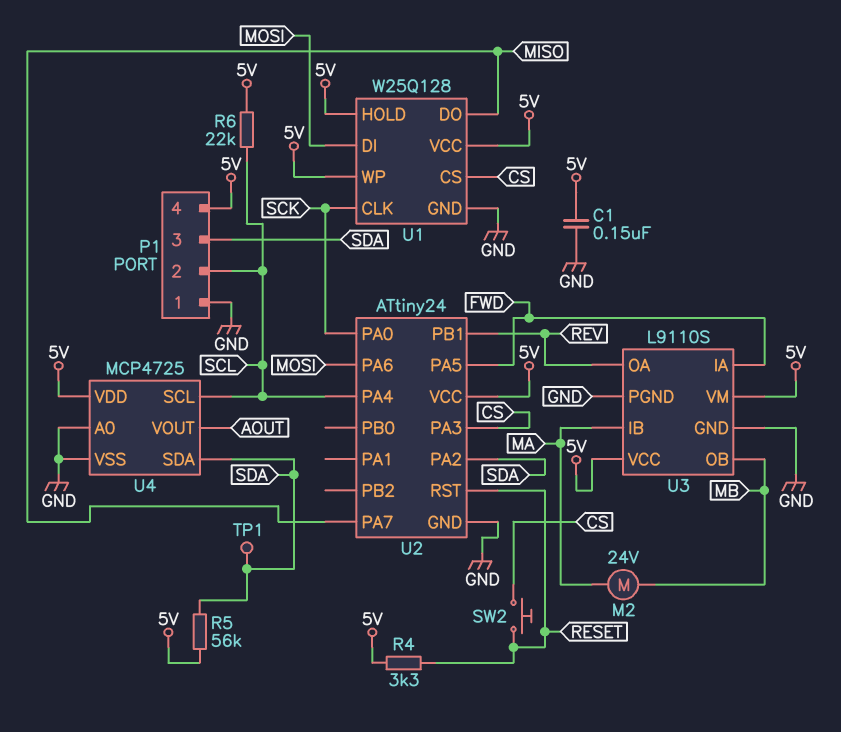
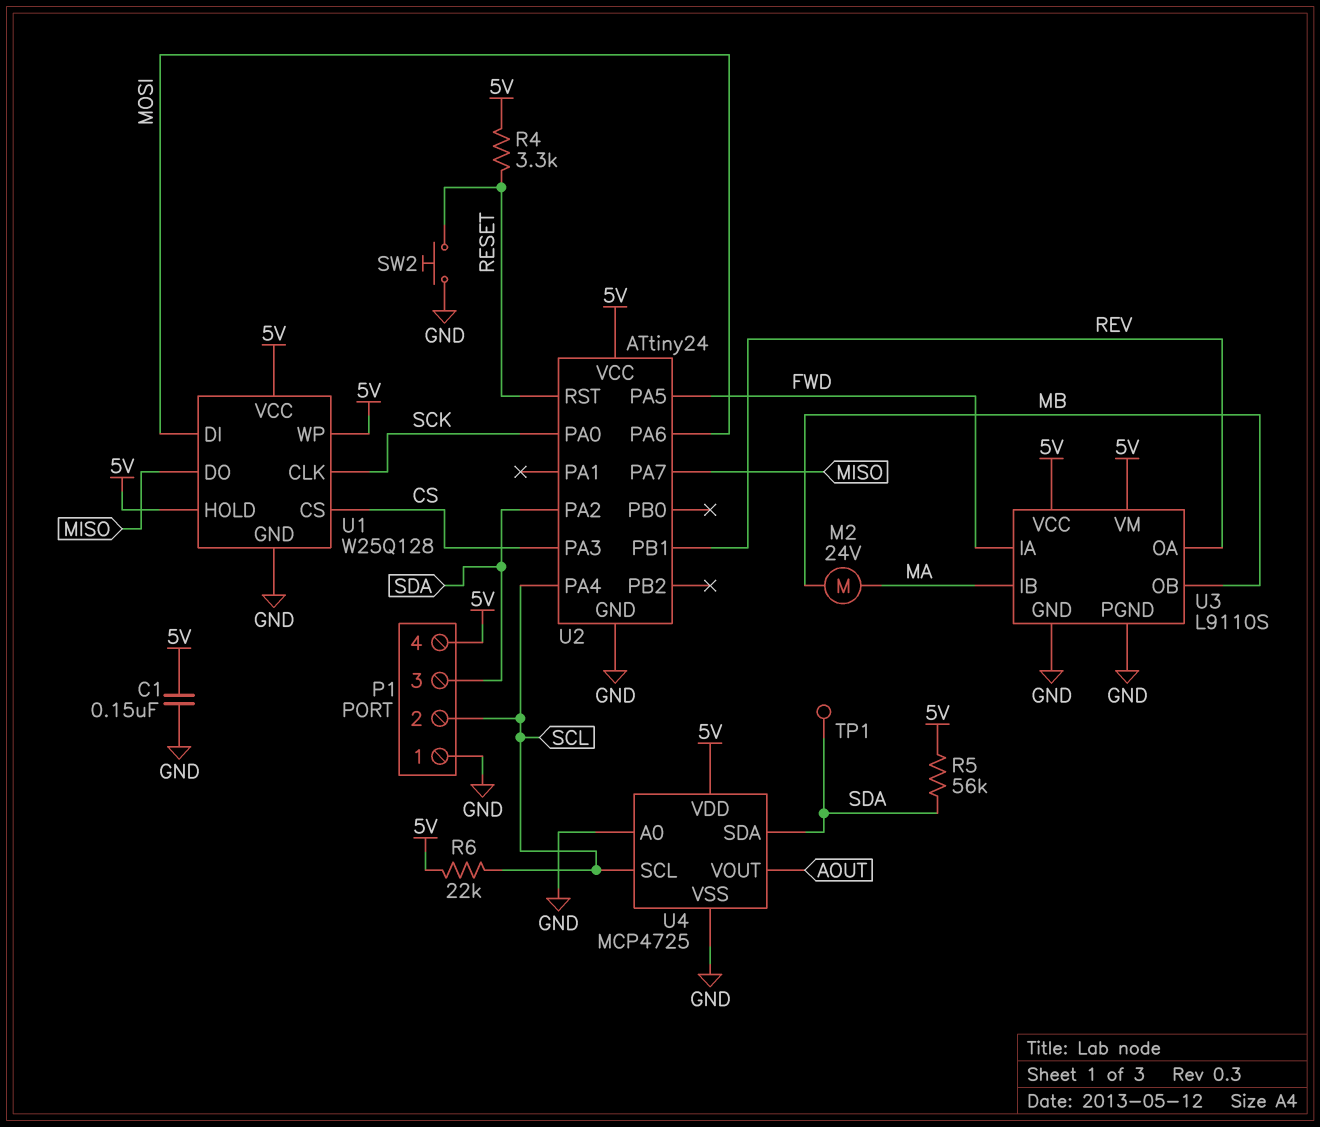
SW2: button (CS, RESET) -> button (GND, RESET)

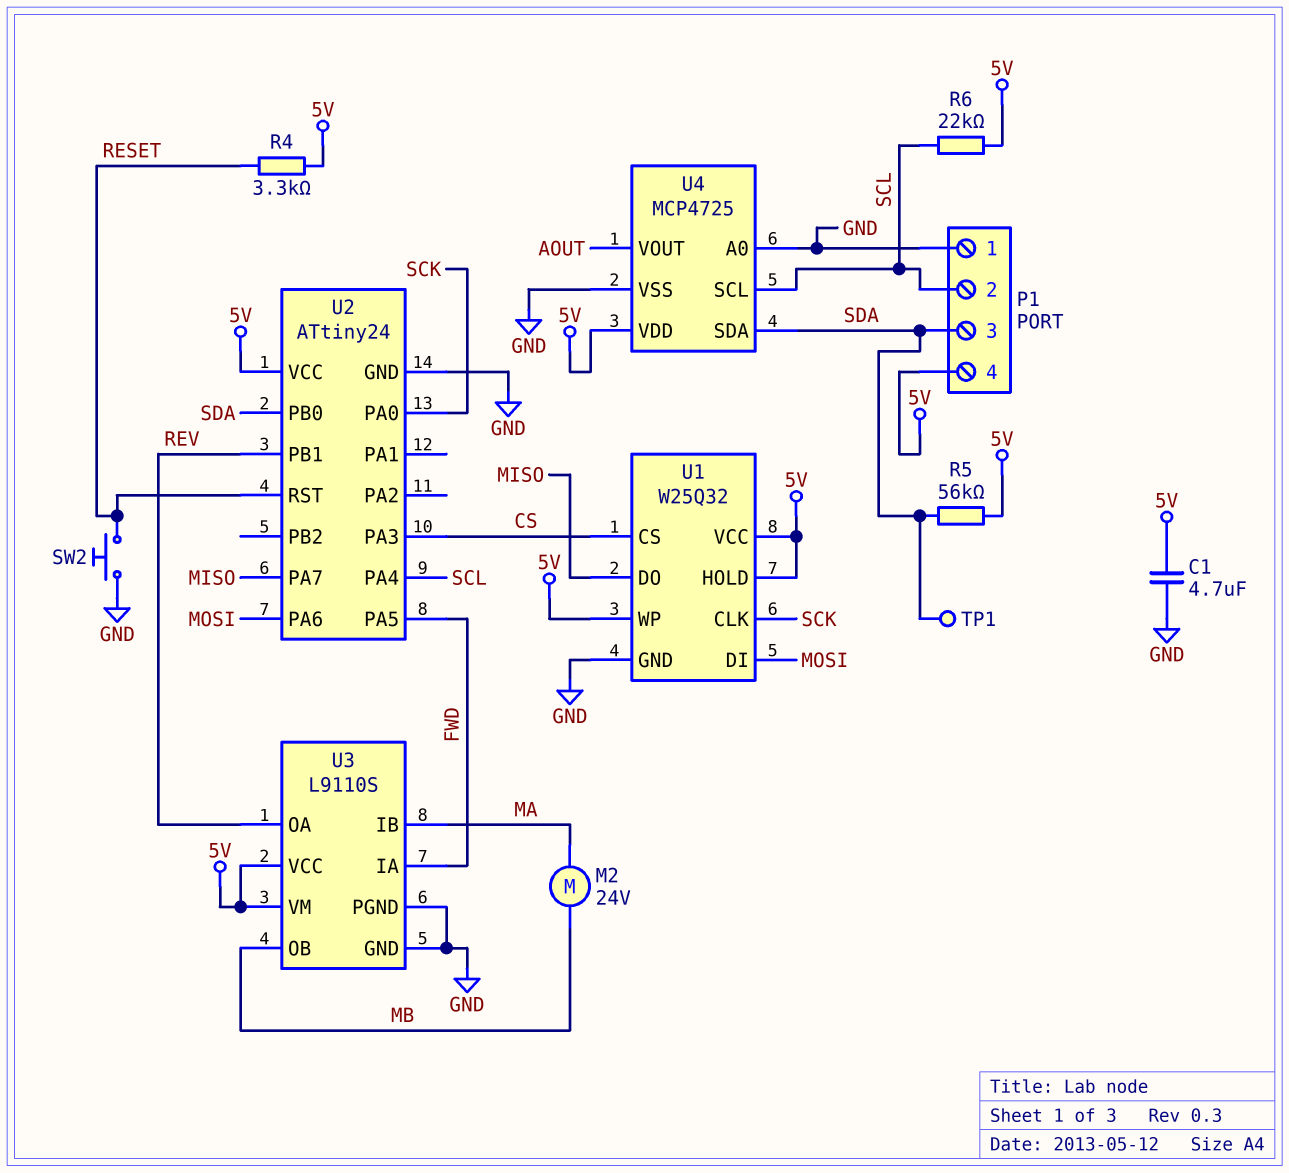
C1: 150nF (5V, GND) -> 4.7uF (5V, GND)
U1: W25Q128 -> W25Q32
U2 pin PA2: SDA -> none
U2 pin PB0: none -> SDA

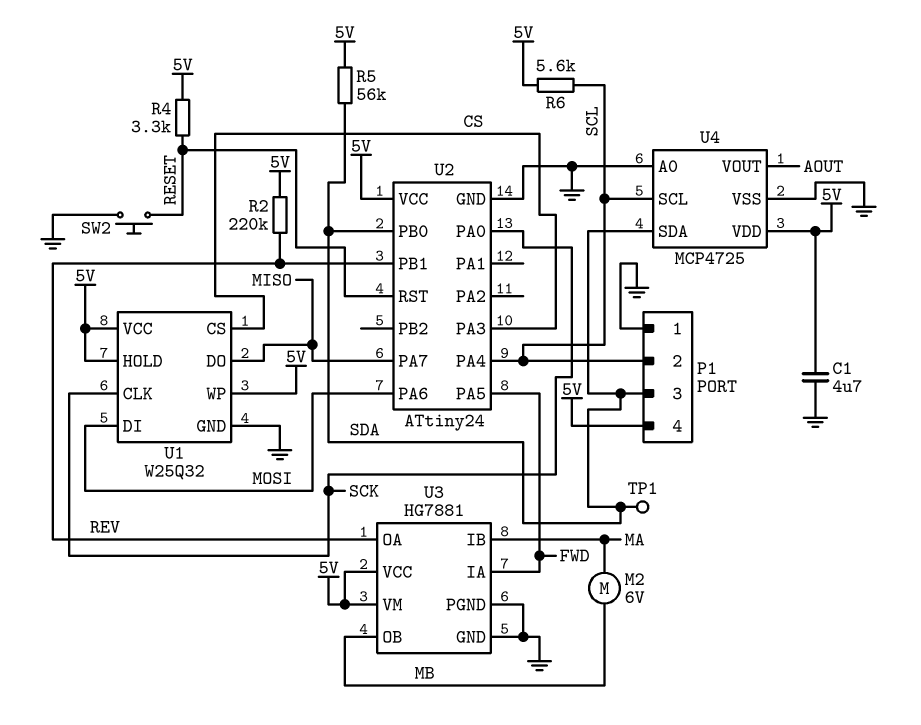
M2: motor 24V (MA, MB) -> motor 6V (MA, MB)
R2: none -> 220k (5V, REV)
R6: 22k (5V, SCL) -> 5.6k (5V, SCL)
U3: L9110S -> HG7881

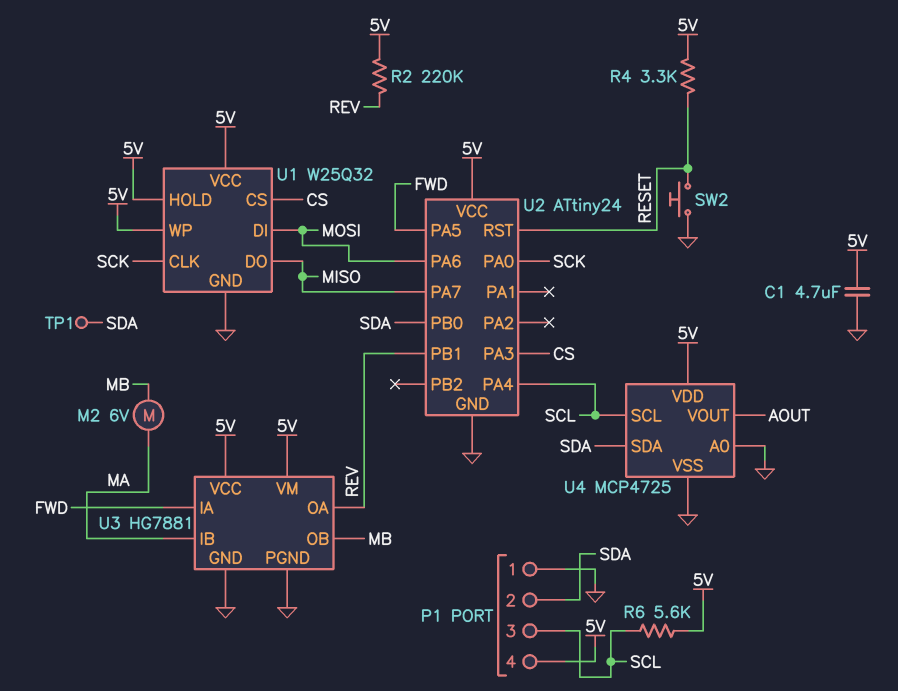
P1 pin 2: SCL -> SDA
P1 pin 3: SDA -> SCL
R5: 56k (5V, SDA) -> none

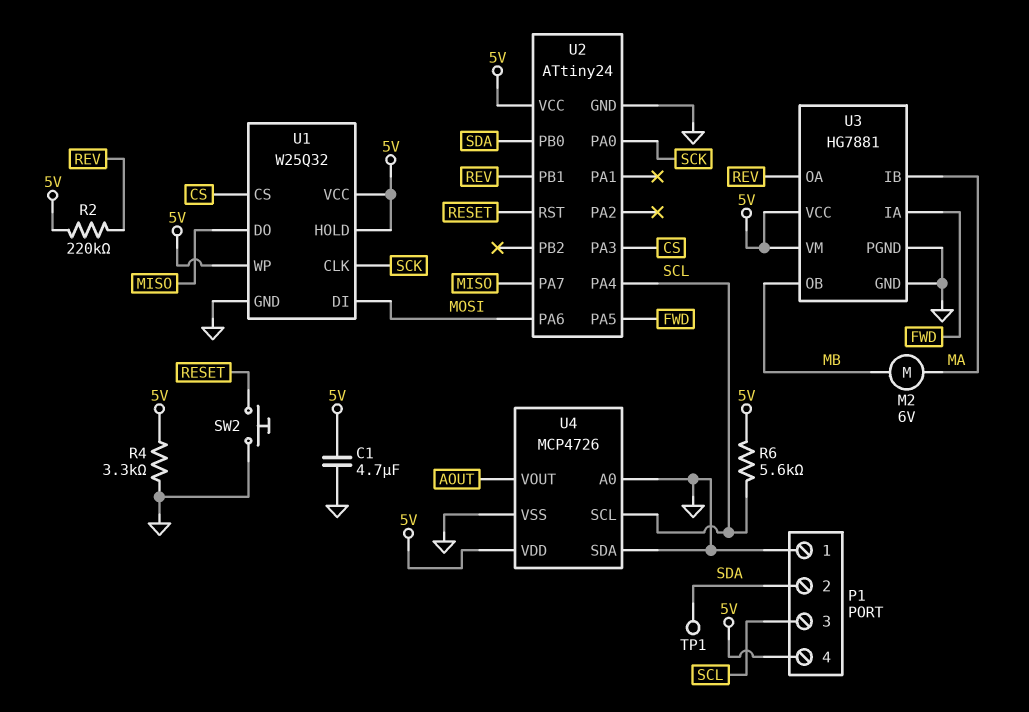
R4: 3.3k (5V, RESET) -> 3.3k (5V, GND)
U4: MCP4725 -> MCP4726
U4 pin SDA: SDA -> GND

